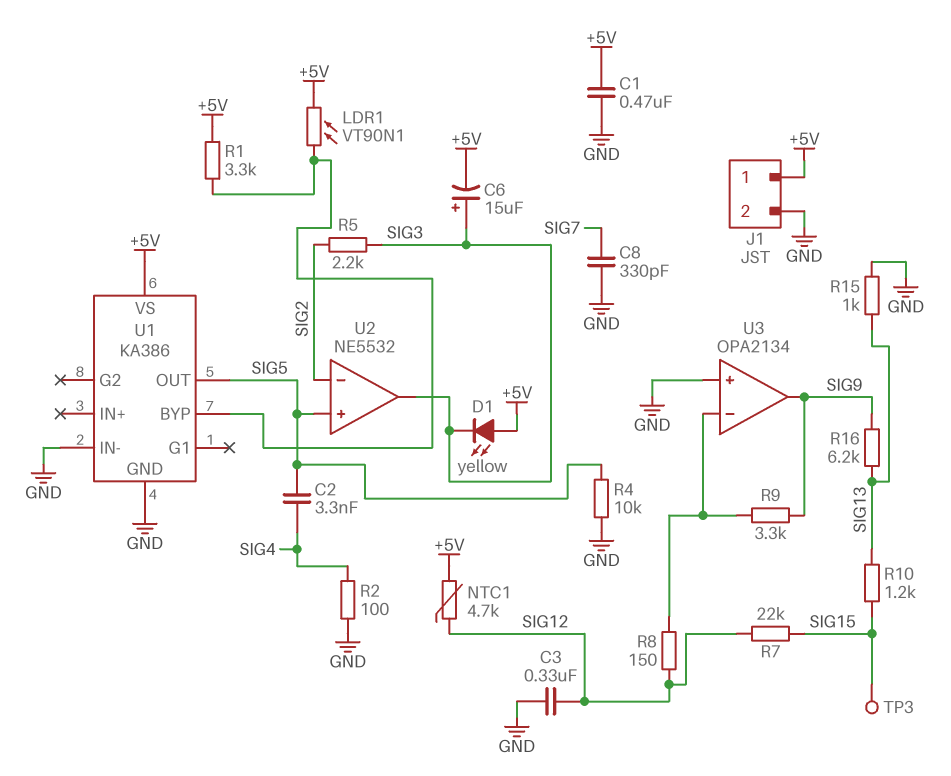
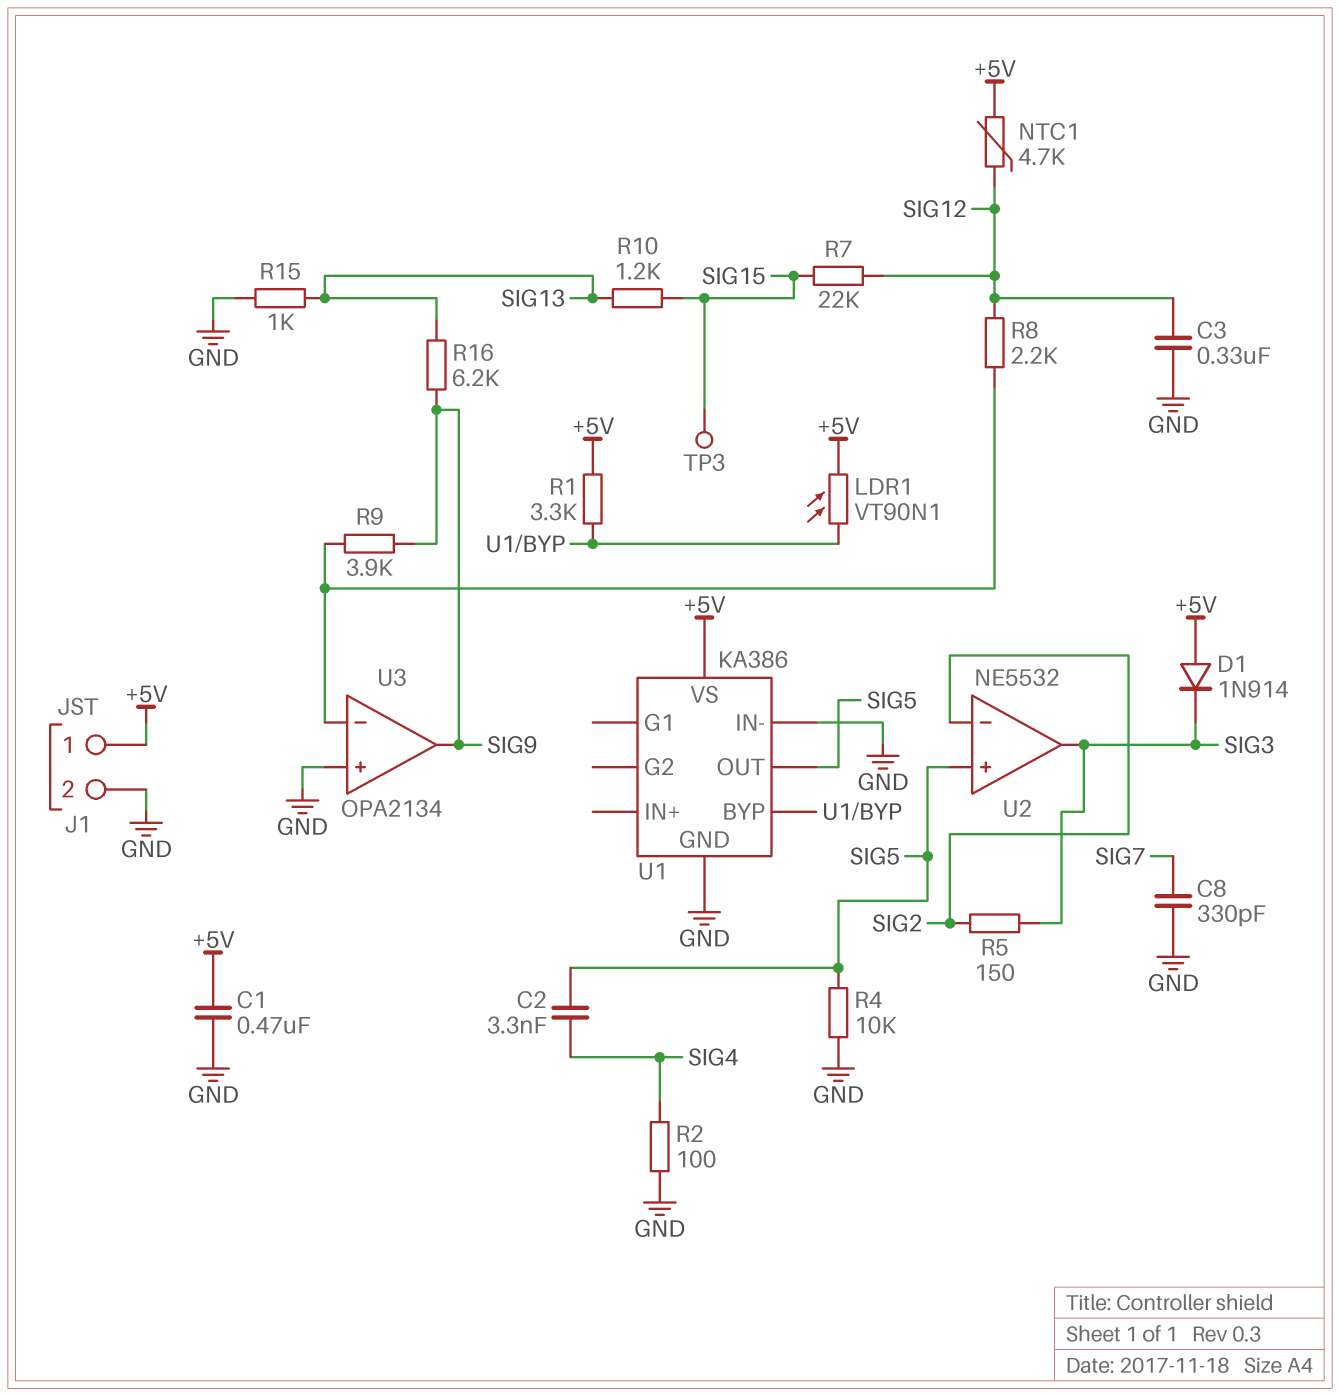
C6: 15uF (plus SIG3, minus +5V) -> none
D1: LED yellow (A +5V, K SIG3) -> diode 1N914 (A +5V, K SIG3)
R5: 2.2k (SIG2, SIG3) -> 150 (SIG2, SIG3)
R8: 150 (SIG12, U3/in-) -> 2.2k (SIG12, U3/in-)
R9: 3.3k (SIG9, U3/in-) -> 3.9k (SIG9, U3/in-)

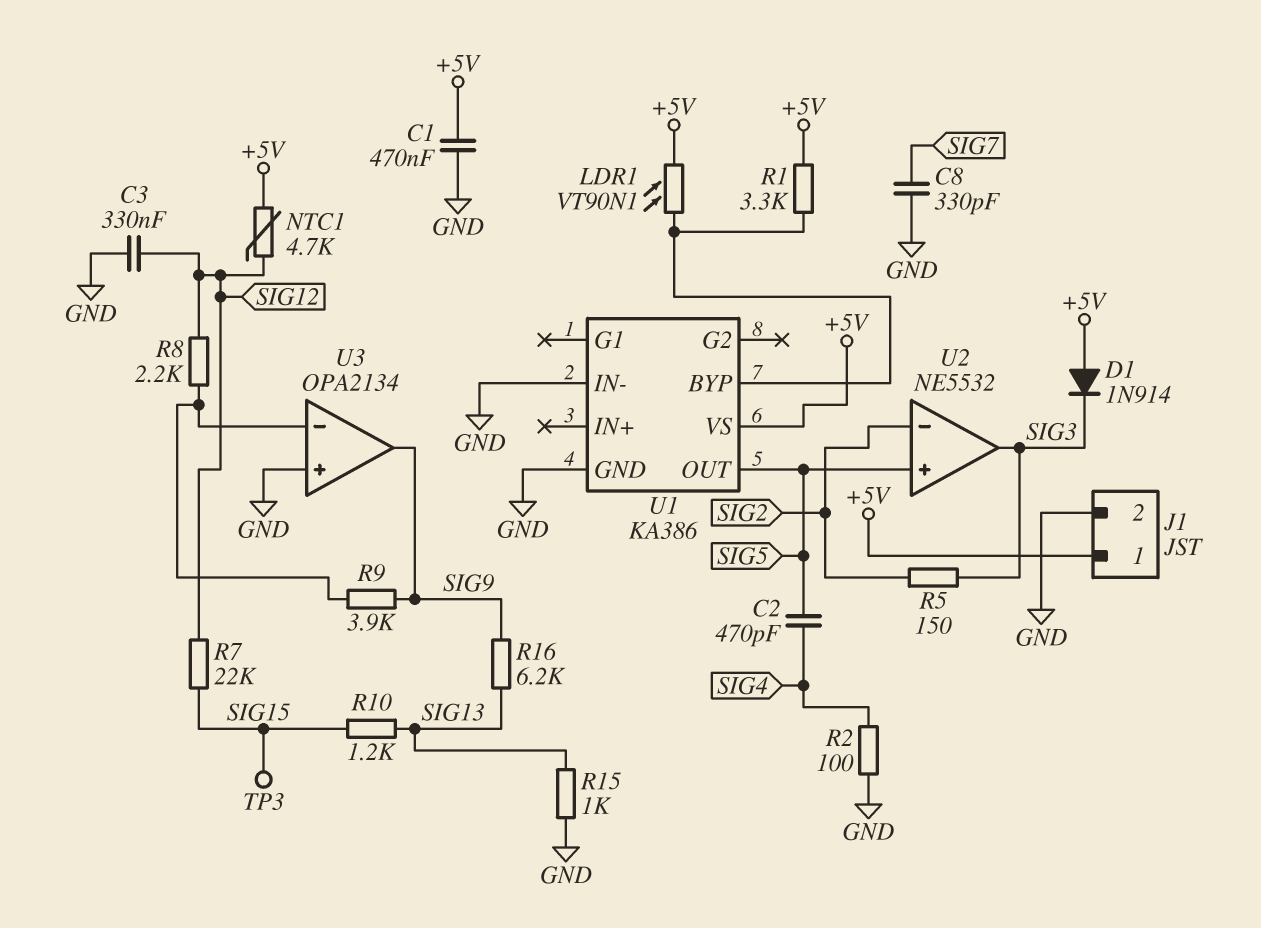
C2: 3.3nF (SIG4, SIG5) -> 470pF (SIG4, SIG5)
R4: 10k (GND, SIG5) -> none

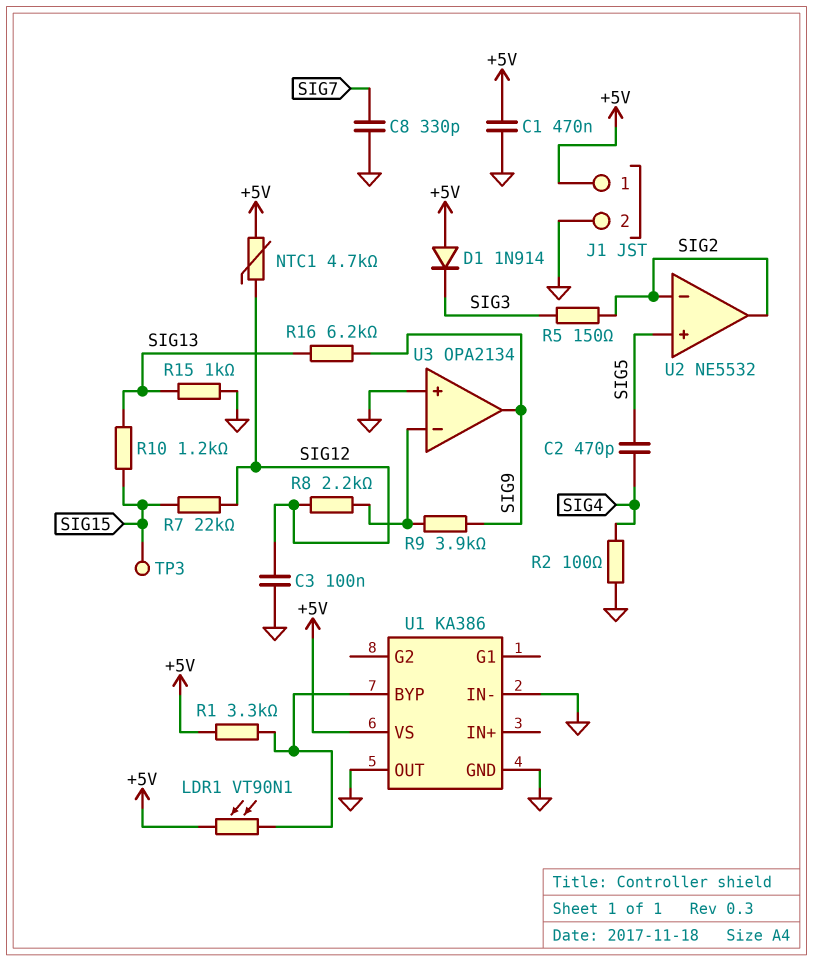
C3: 330nF (GND, SIG12) -> 100nF (GND, SIG12)
U1 pin OUT: SIG5 -> GND
U2 pin out: SIG3 -> SIG2

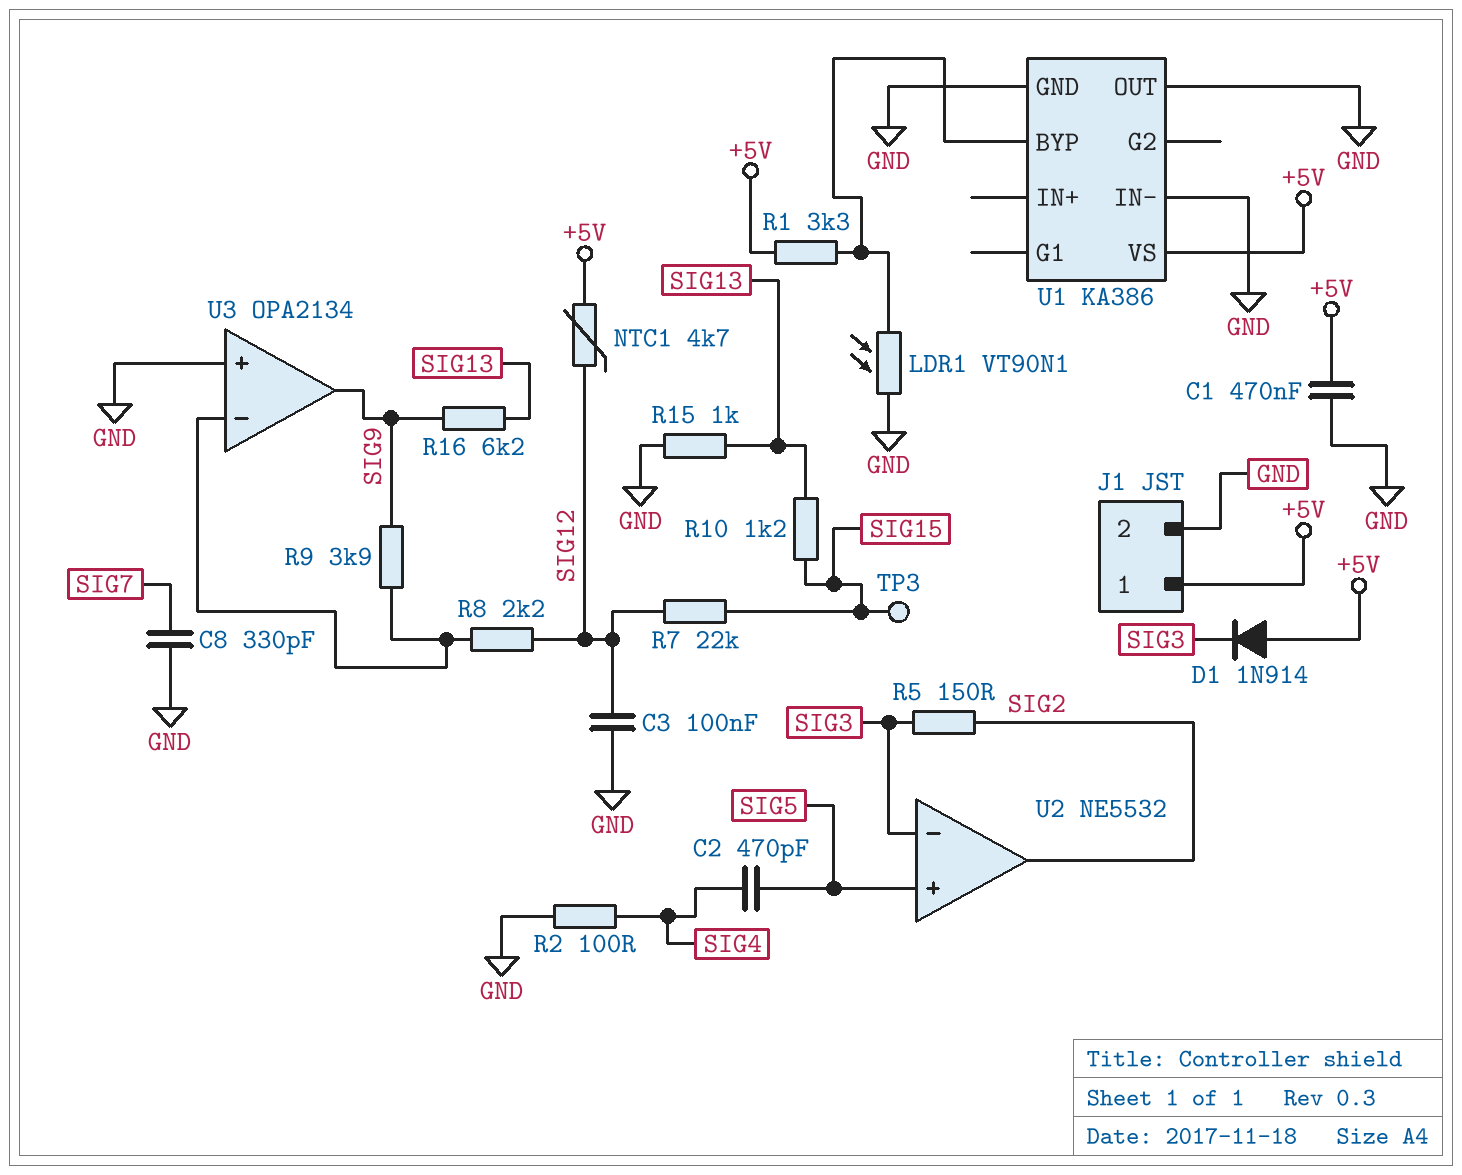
LDR1: VT90N1 (+5V, U1/BYP) -> VT90N1 (GND, U1/BYP)
U2 pin in-: SIG2 -> SIG3

